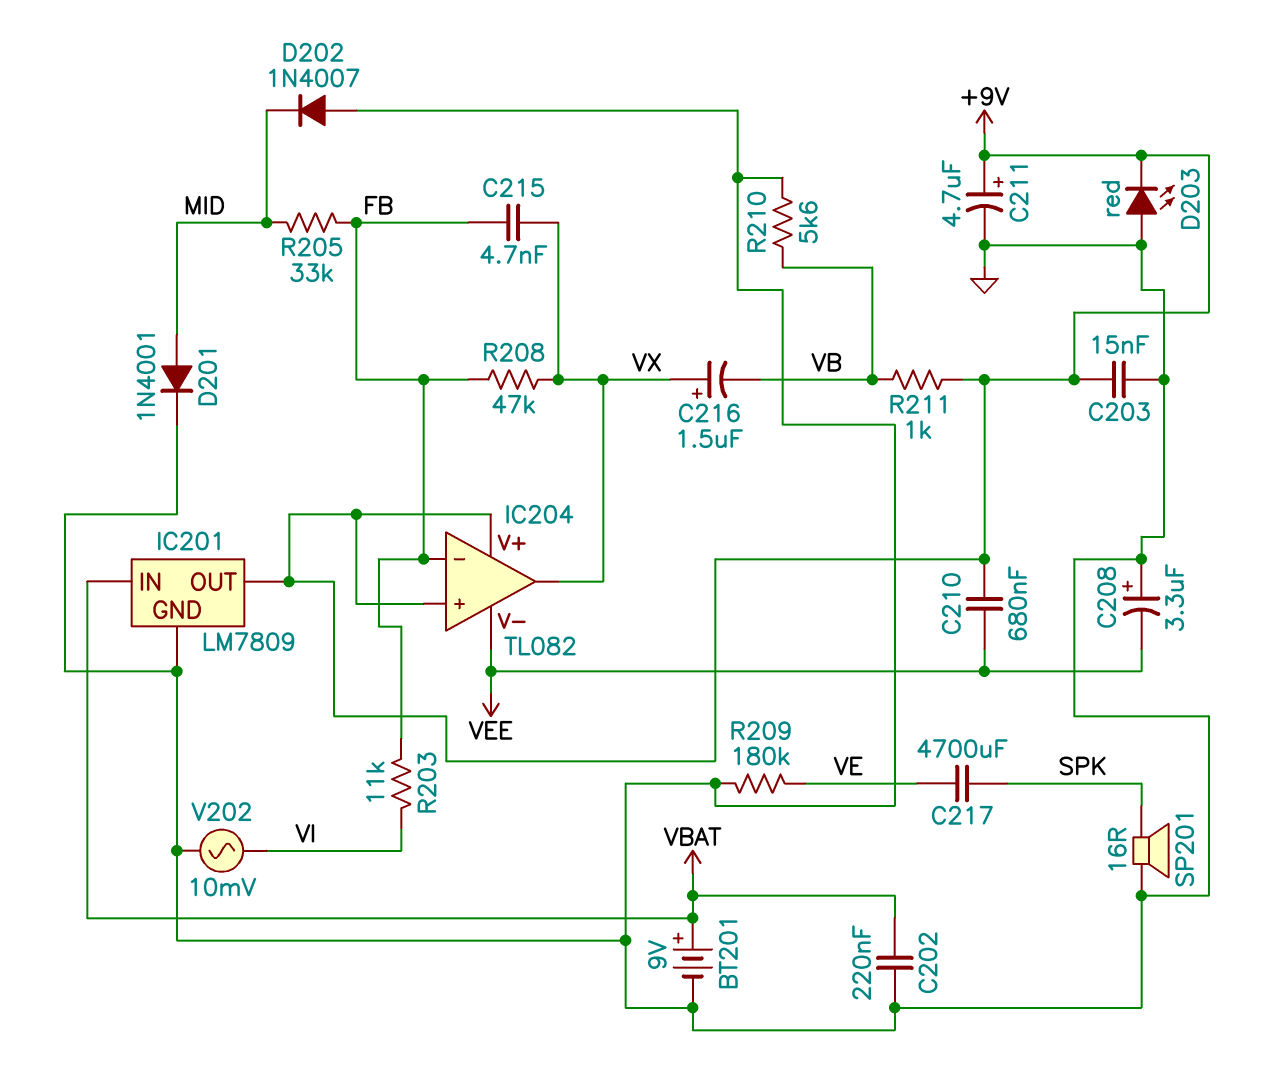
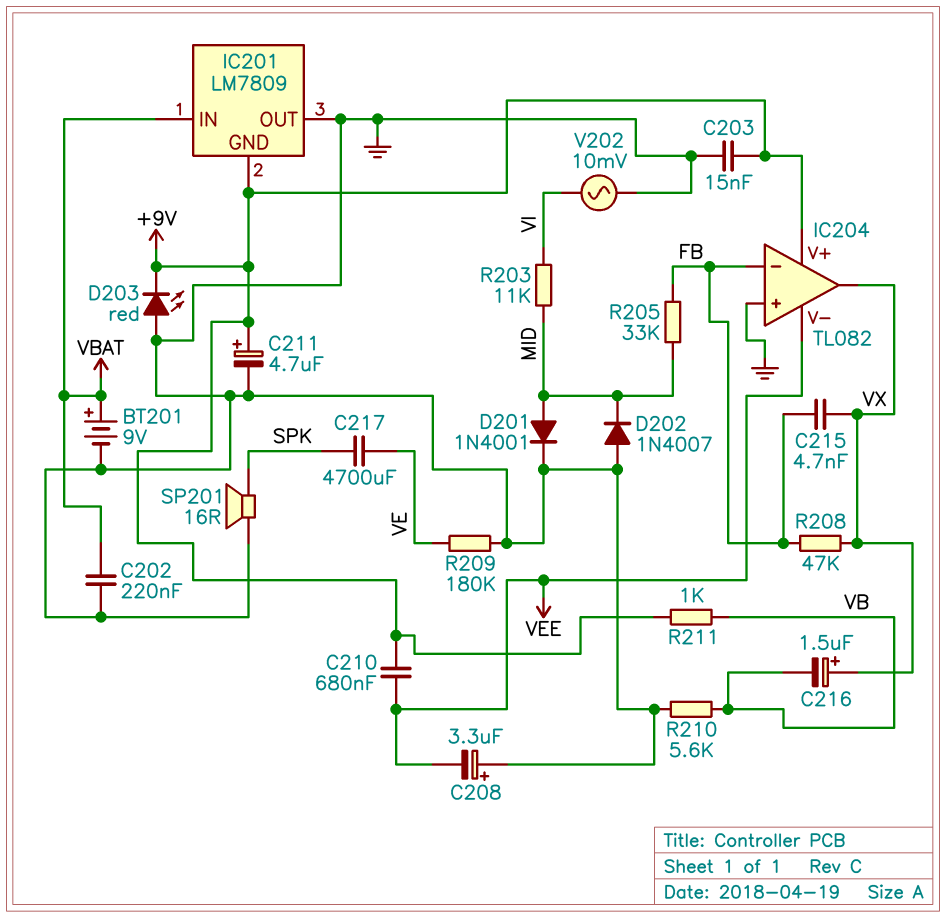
IC201 pin GND: GND -> +9V
IC201 pin OUT: +9V -> GND
IC204 pin in+: +9V -> GND
R203: 11k (FB, VI) -> 11k (MID, VI)

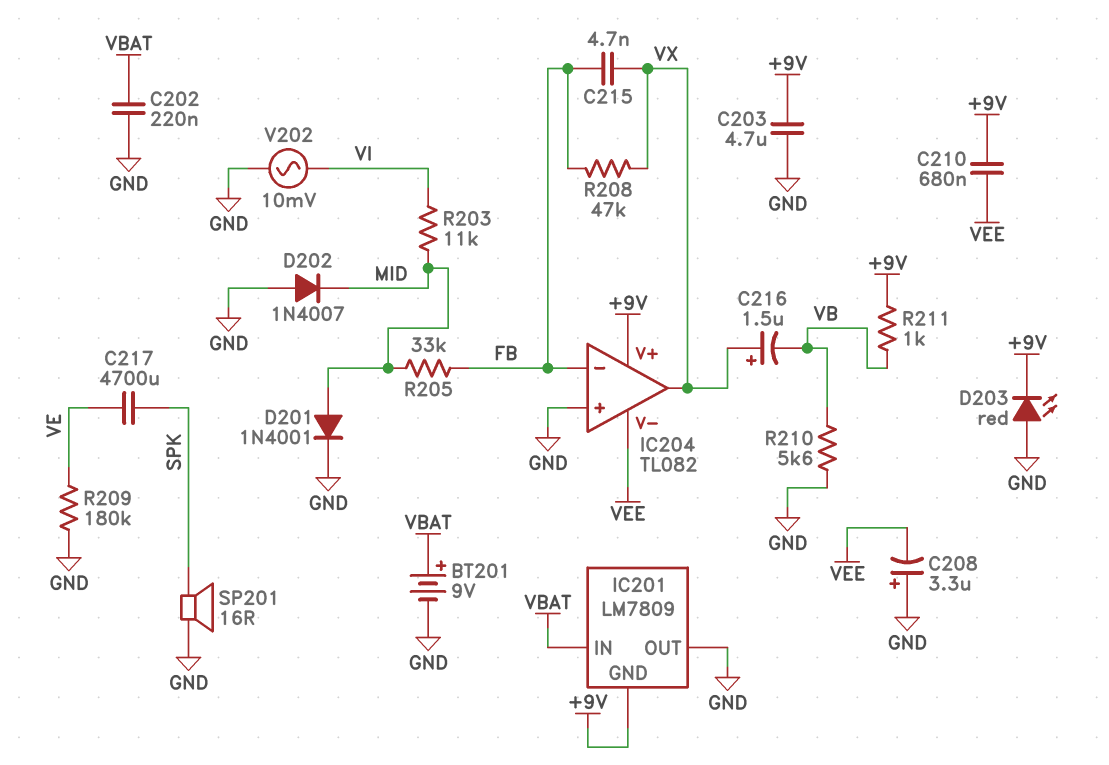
C203: 15nF (+9V, GND) -> 4.7uF (+9V, GND)
C211: 4.7uF (plus +9V, minus GND) -> none

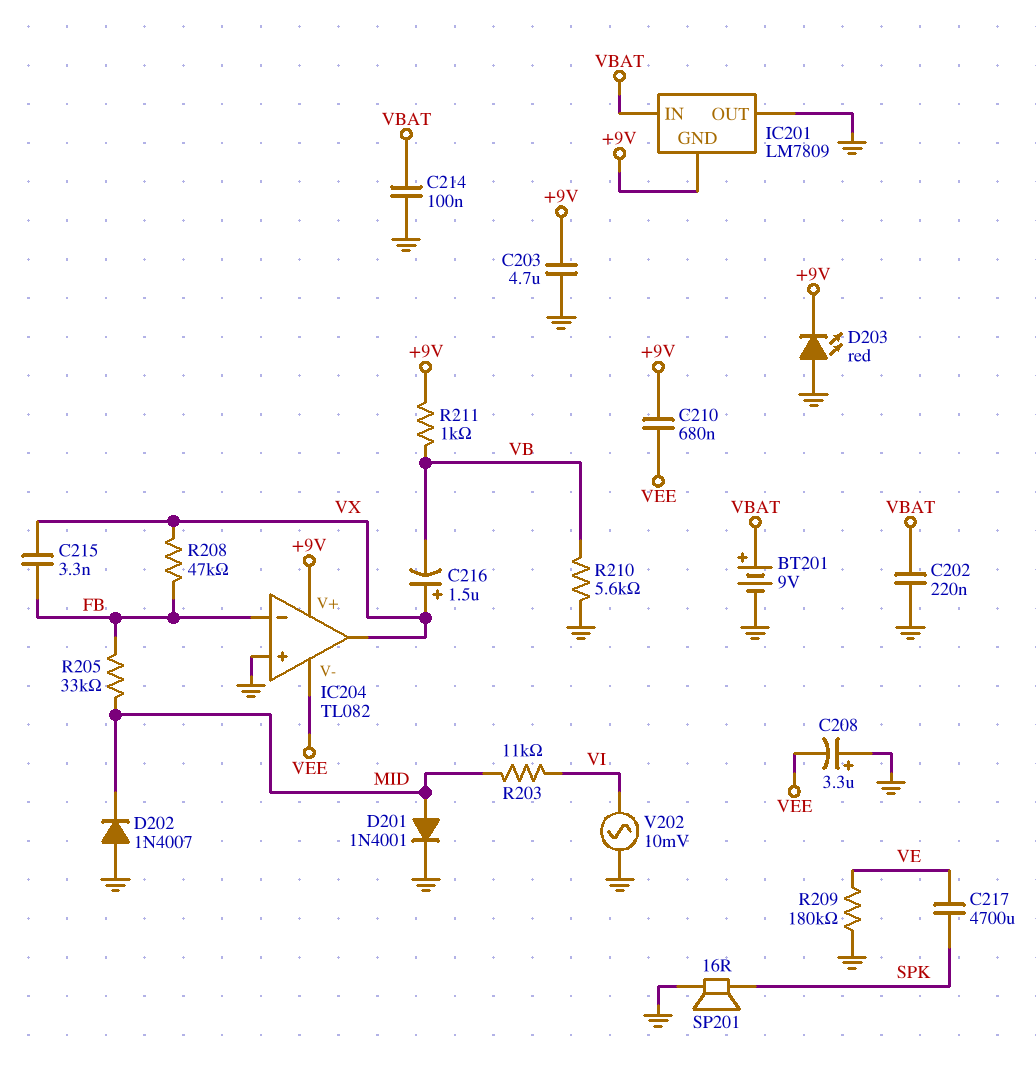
C214: none -> 100nF (GND, VBAT)
C215: 4.7nF (FB, VX) -> 3.3nF (FB, VX)

